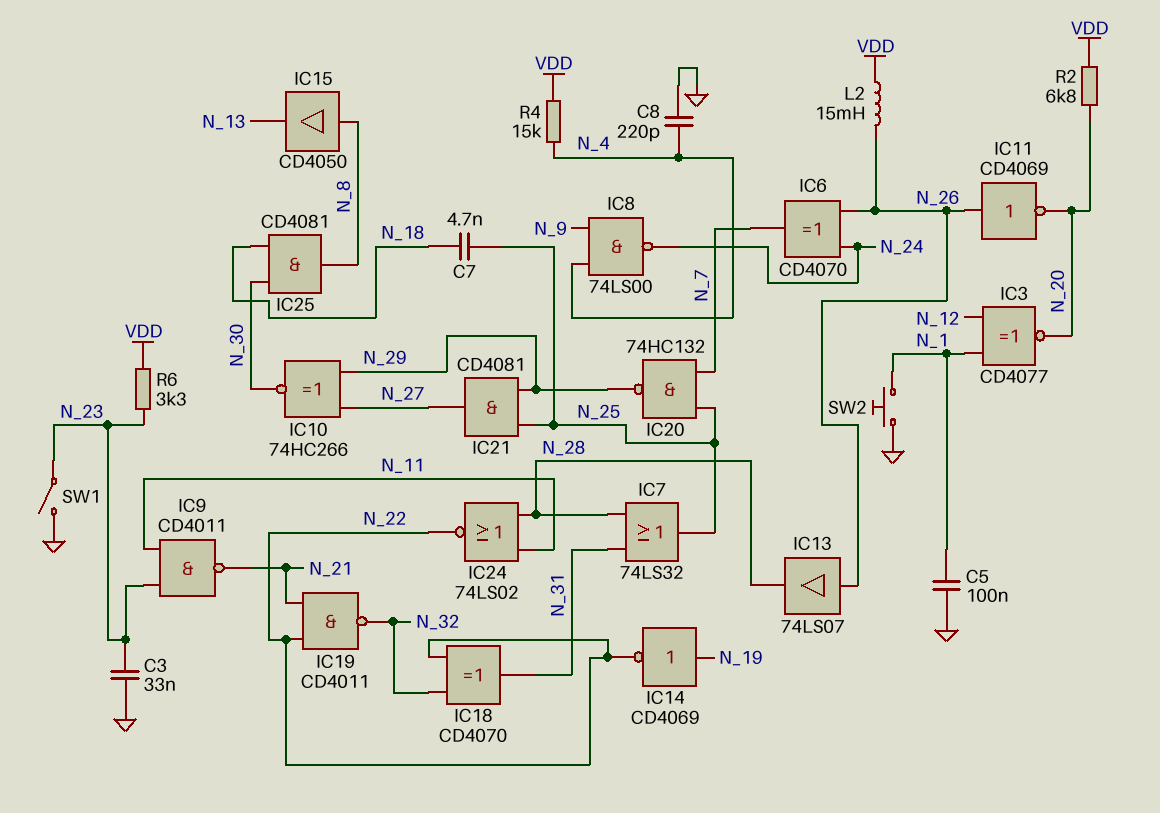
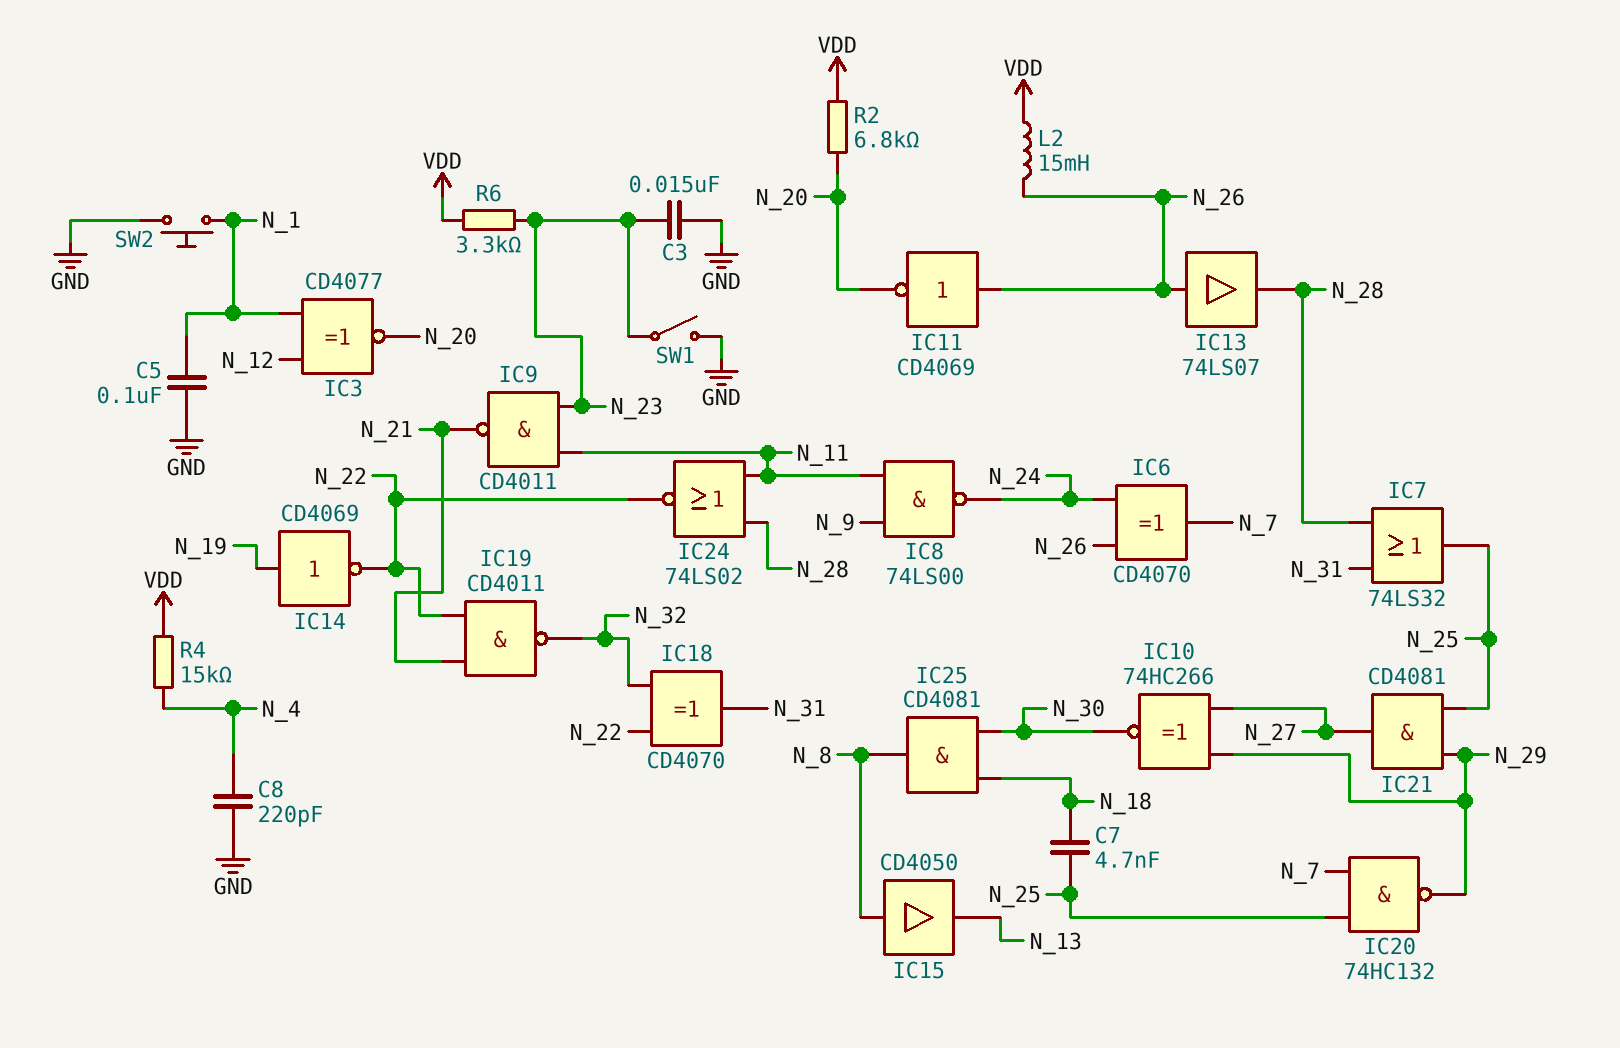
C3: 33nF (GND, N_23) -> 15nF (GND, N_23)
IC8: NAND 74LS00 (in N_4, in N_9, out N_24) -> NAND 74LS00 (in N_9, in N_11, out N_24)

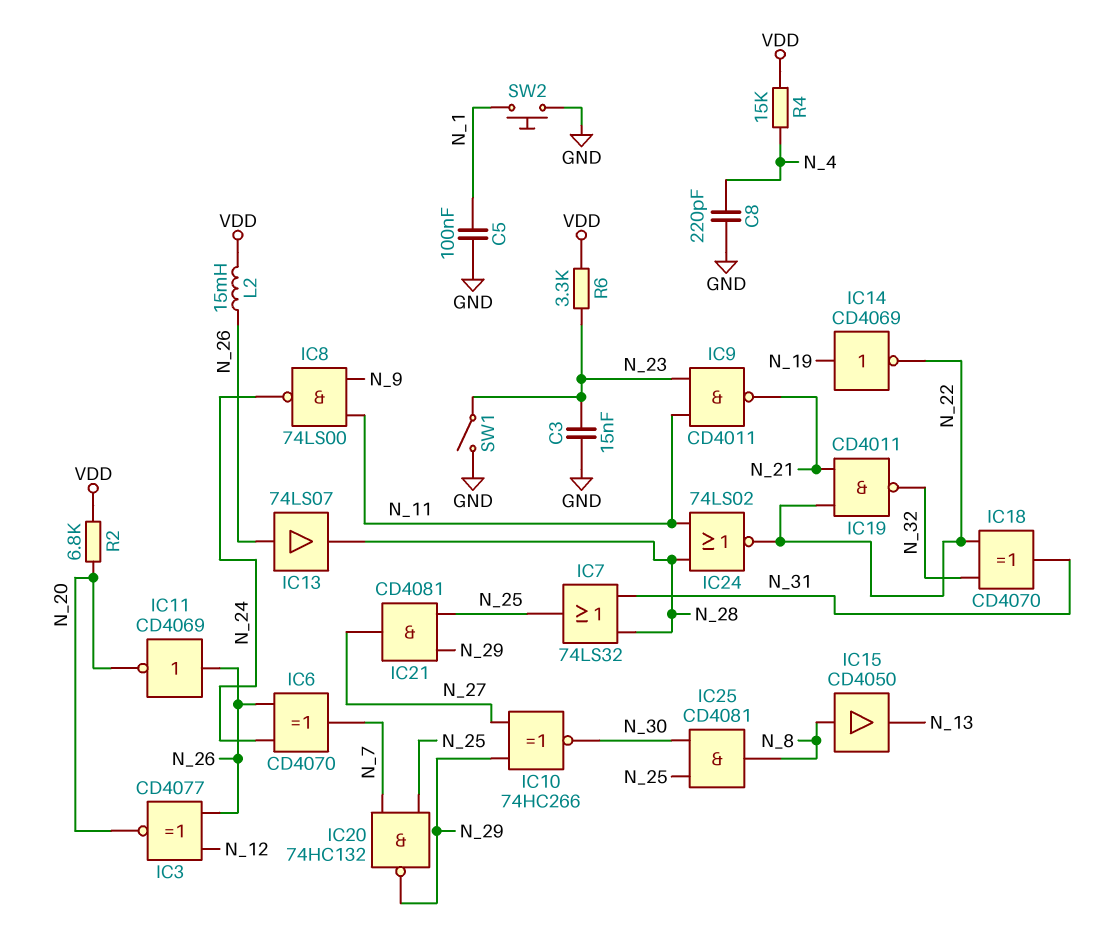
C7: 4.7nF (N_18, N_25) -> none
IC3: XNOR CD4077 (in N_1, in N_12, out N_20) -> XNOR CD4077 (in N_12, in N_26, out N_20)
IC25: AND CD4081 (in N_18, in N_30, out N_8) -> AND CD4081 (in N_25, in N_30, out N_8)

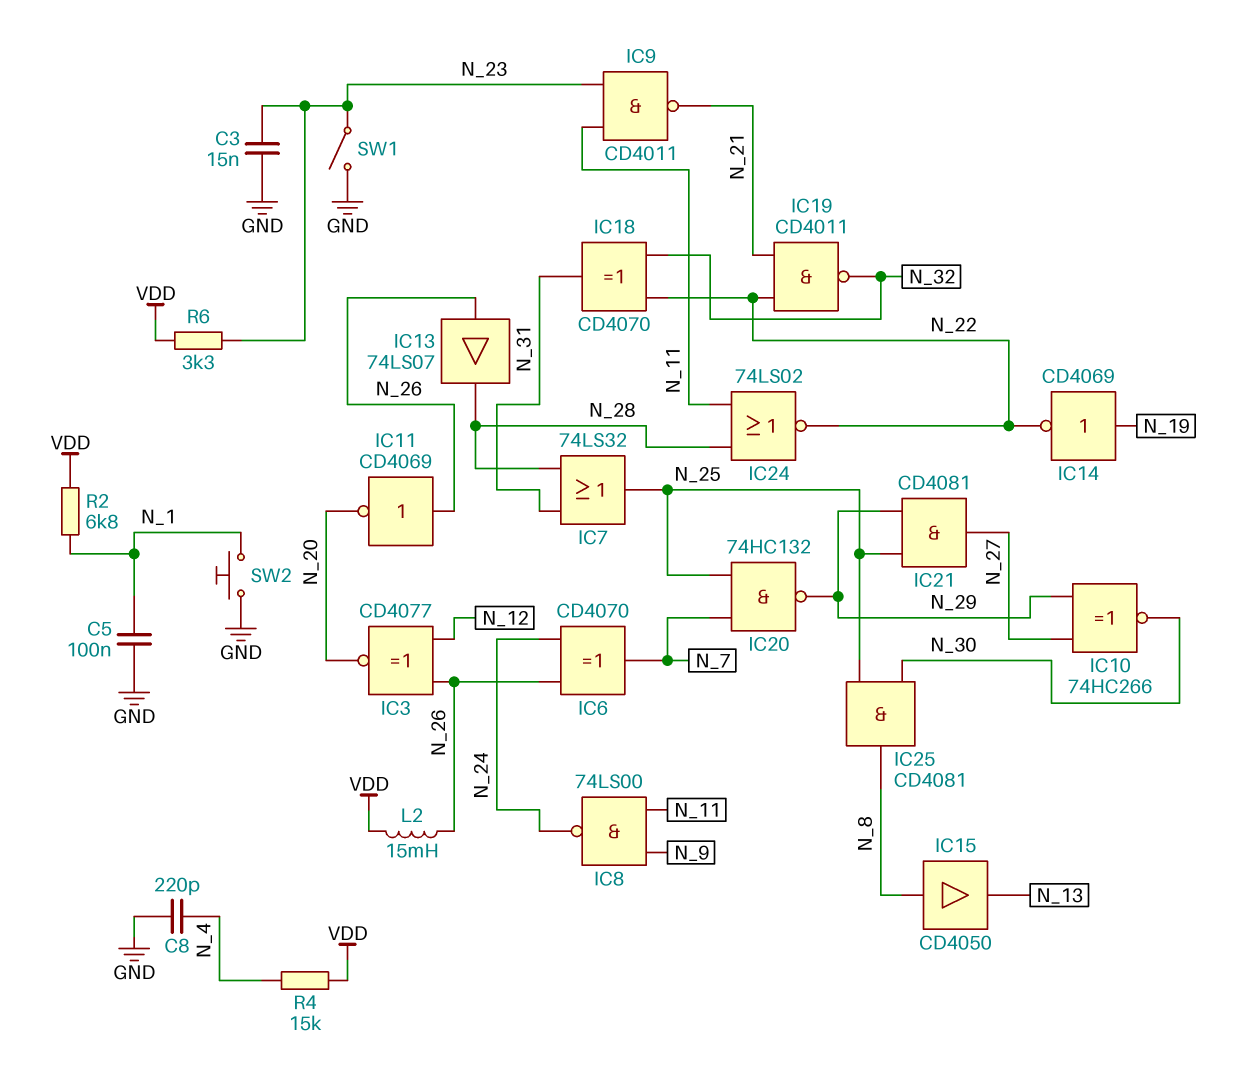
R2: 6.8k (N_20, VDD) -> 6.8k (N_1, VDD)

